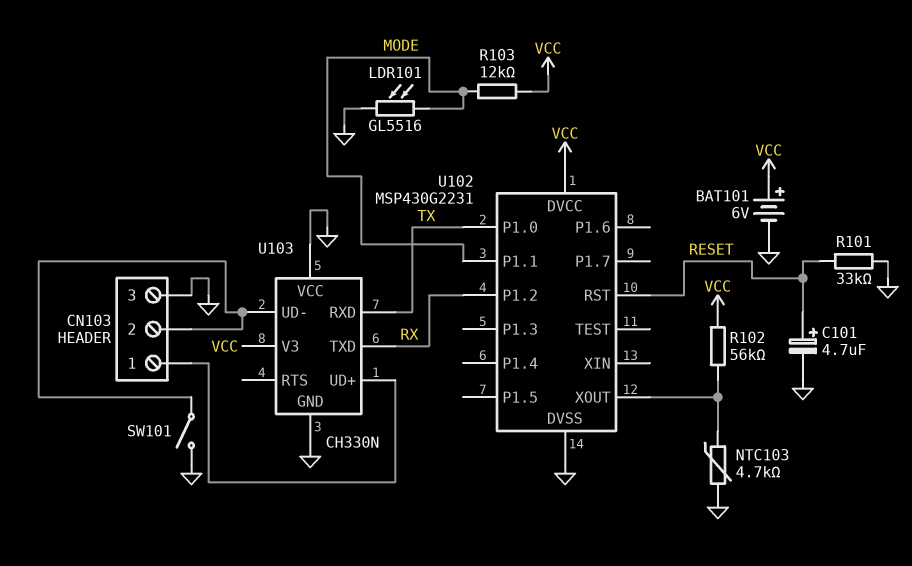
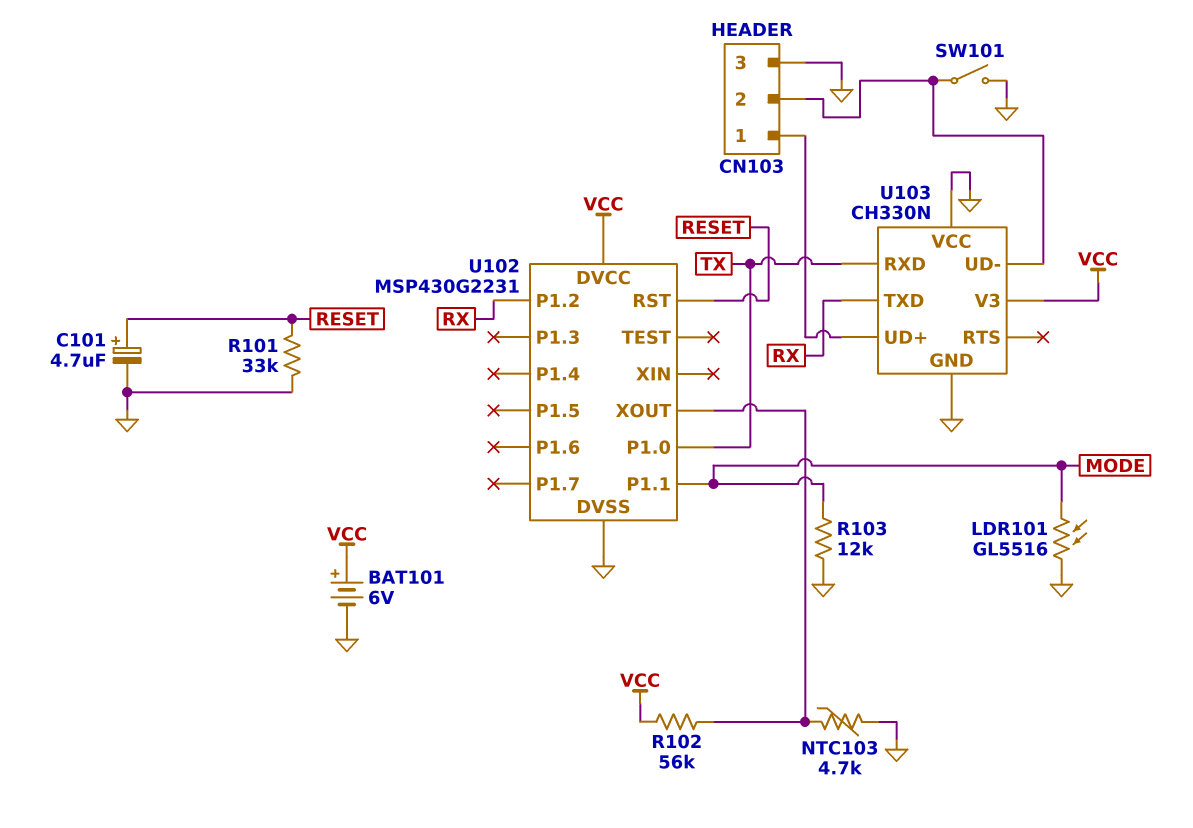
R103: 12k (MODE, VCC) -> 12k (GND, MODE)

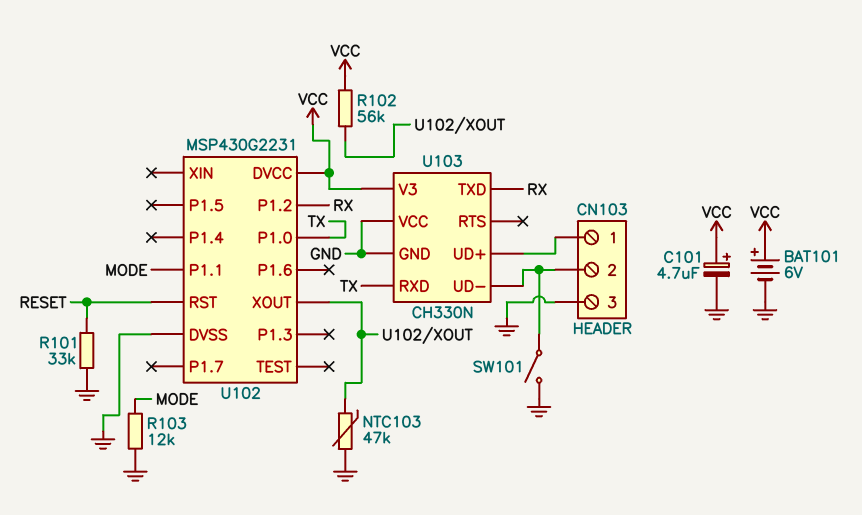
C101: 4.7uF (plus RESET, minus GND) -> 4.7uF (plus VCC, minus GND)
LDR101: GL5516 (GND, MODE) -> none
NTC103: 4.7k (GND, U102/XOUT) -> 47k (GND, U102/XOUT)

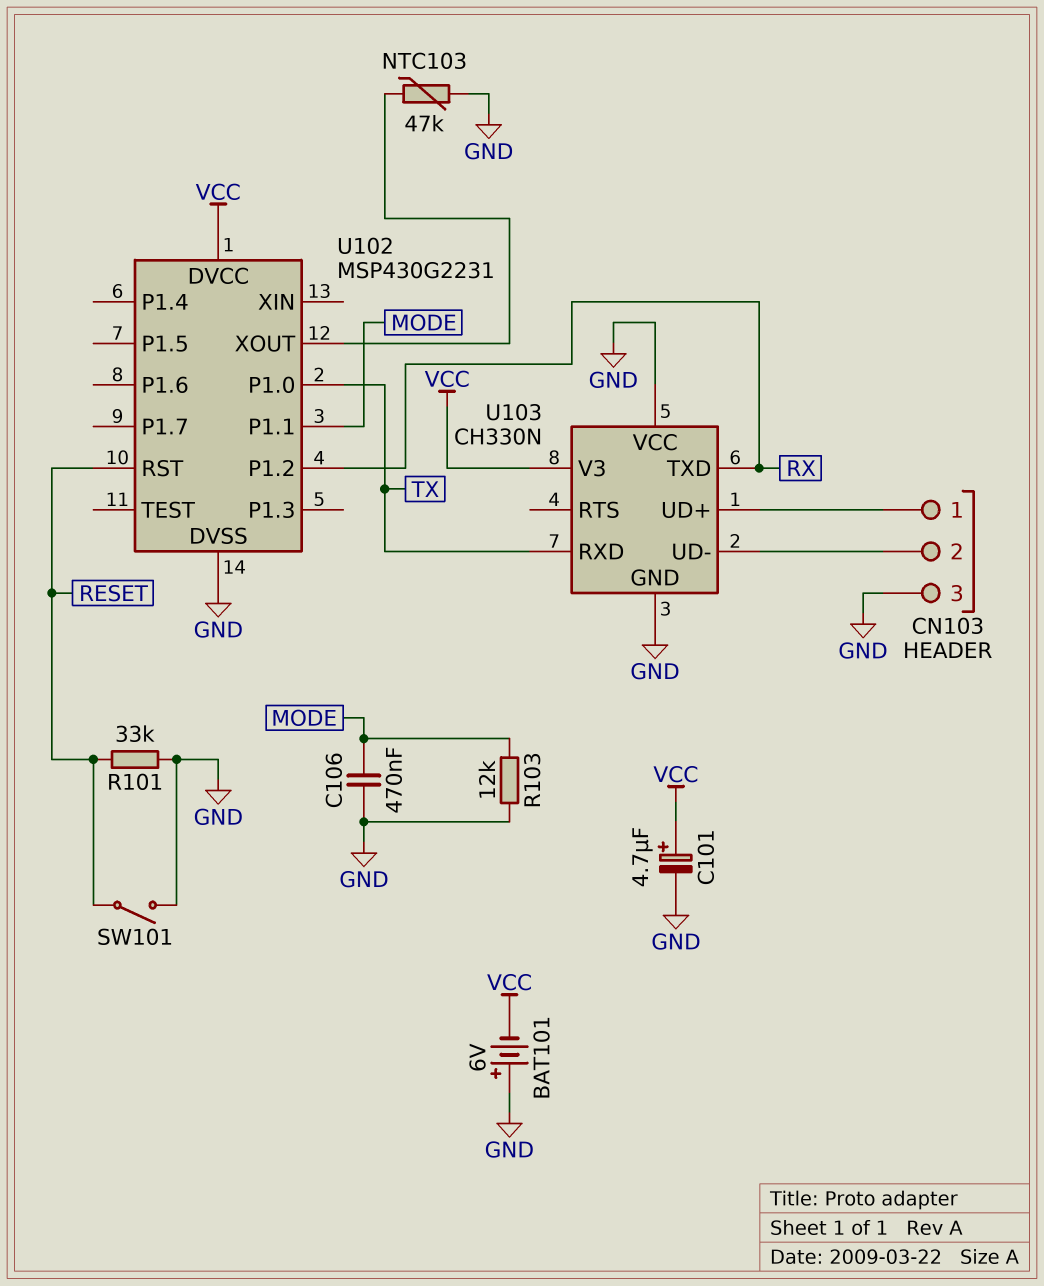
BAT101: 6V (plus VCC, minus GND) -> 6V (plus GND, minus VCC)
C106: none -> 470nF (GND, MODE)
R102: 56k (U102/XOUT, VCC) -> none
SW101: switch (CN103/2, GND) -> switch (GND, RESET)

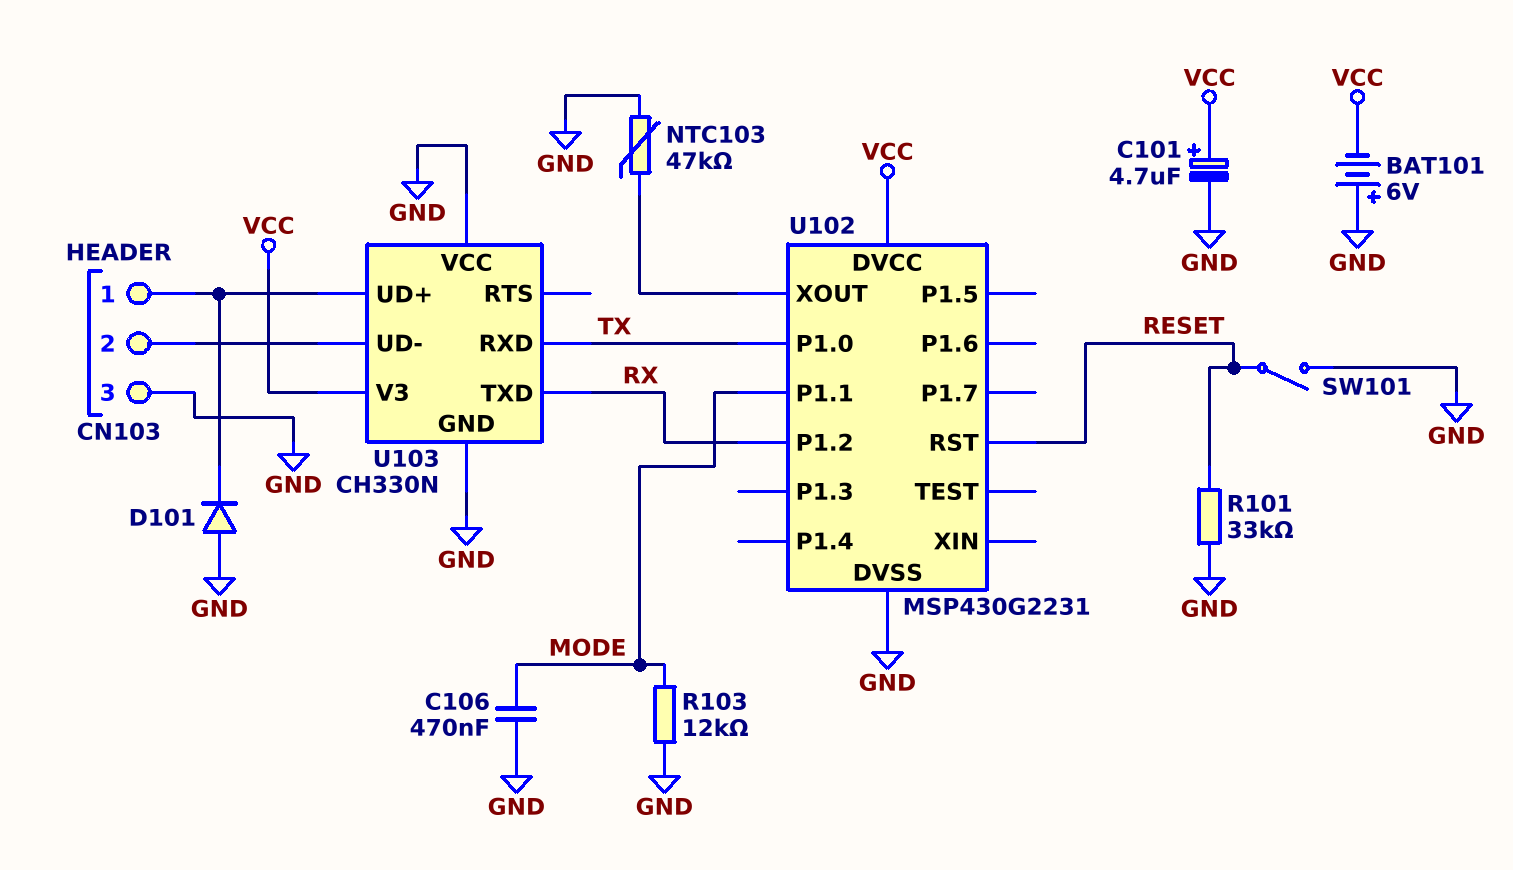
D101: none -> diode (A GND, K CN103/1)

